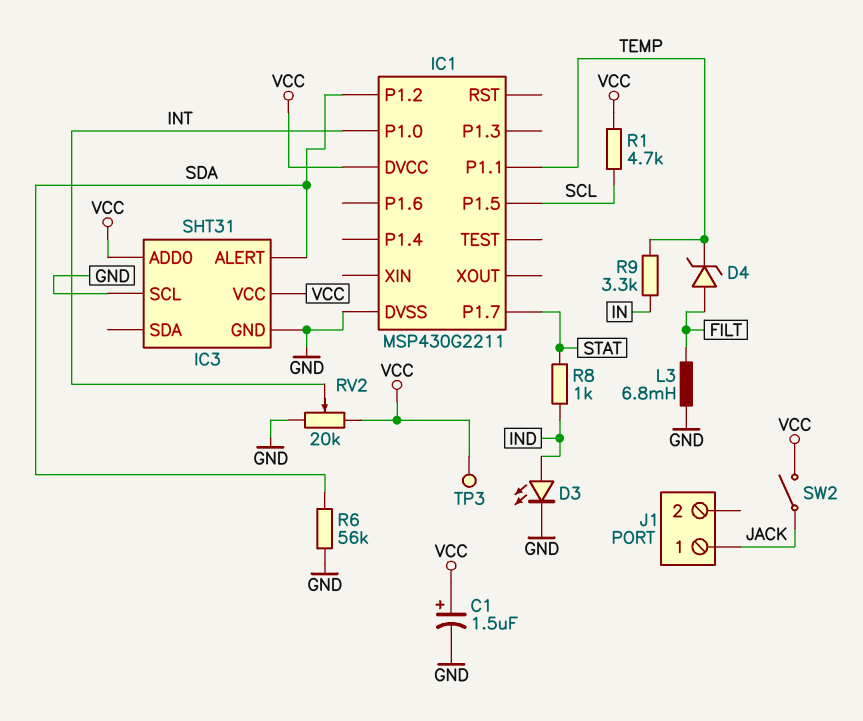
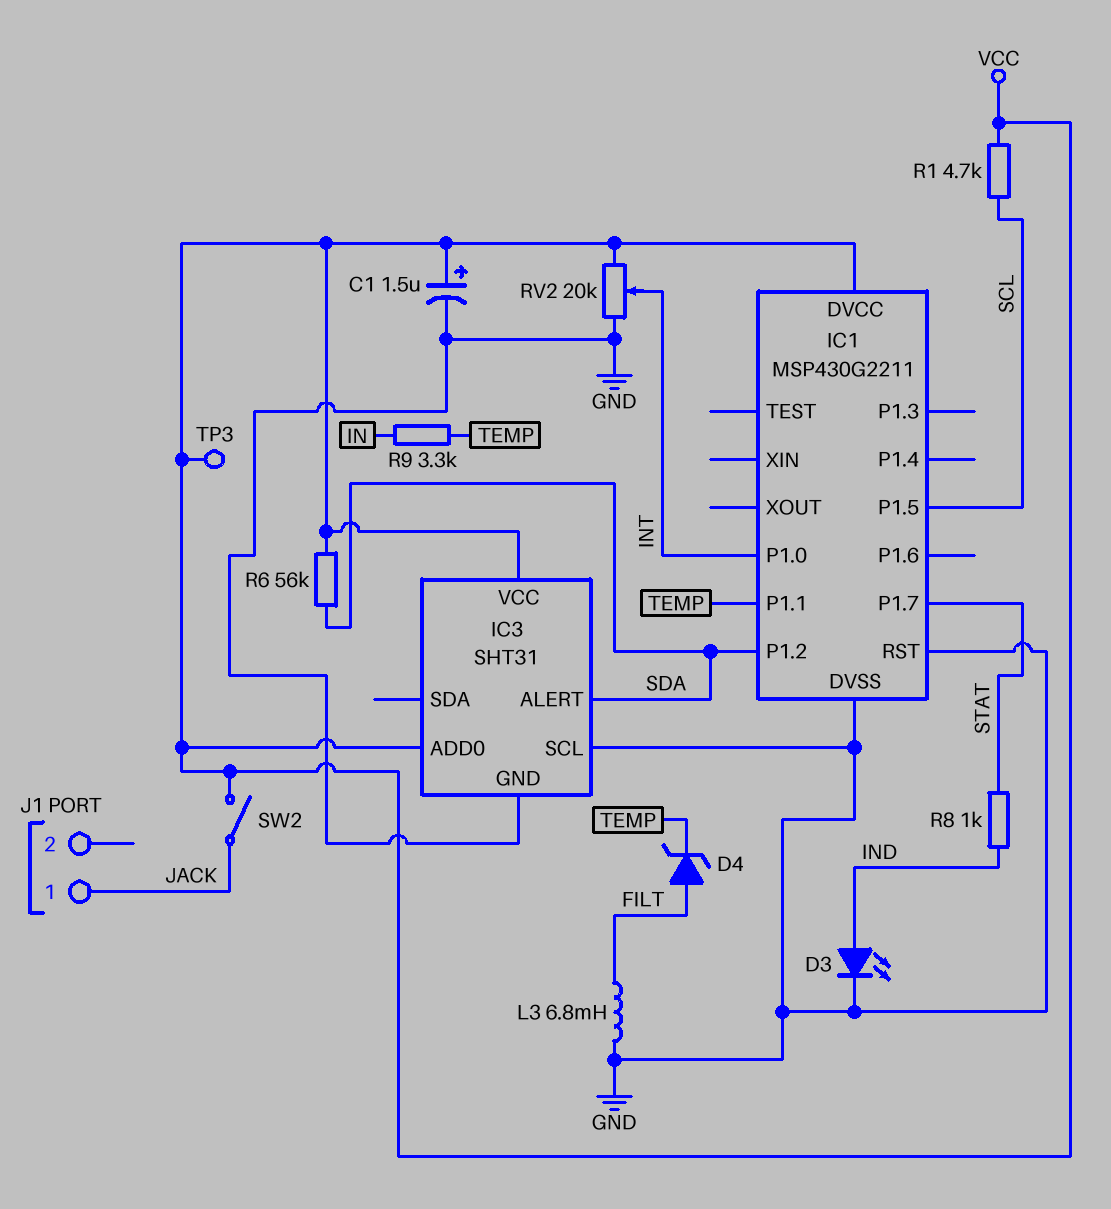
IC1 pin RST: none -> GND
R6: 56k (GND, SDA) -> 56k (SDA, VCC)

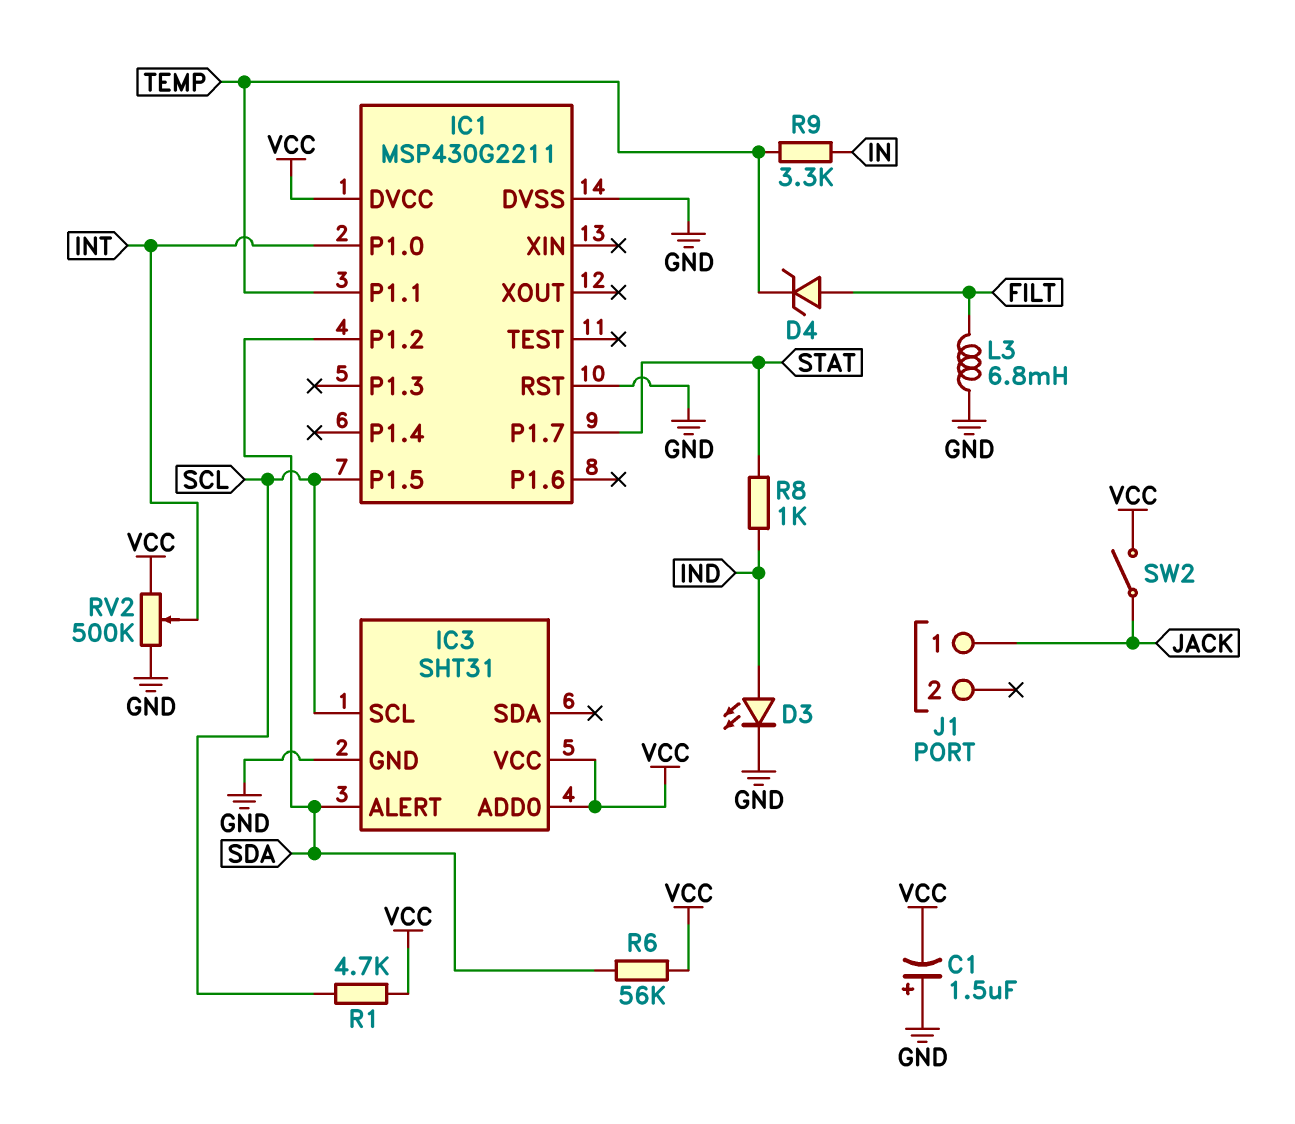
C1: 1.5uF (plus VCC, minus GND) -> 1.5uF (plus GND, minus VCC)
IC3 pin SCL: GND -> SCL
RV2: 20k (GND, VCC, wiper INT) -> 500k (GND, VCC, wiper INT)
TP3: test point (VCC) -> none

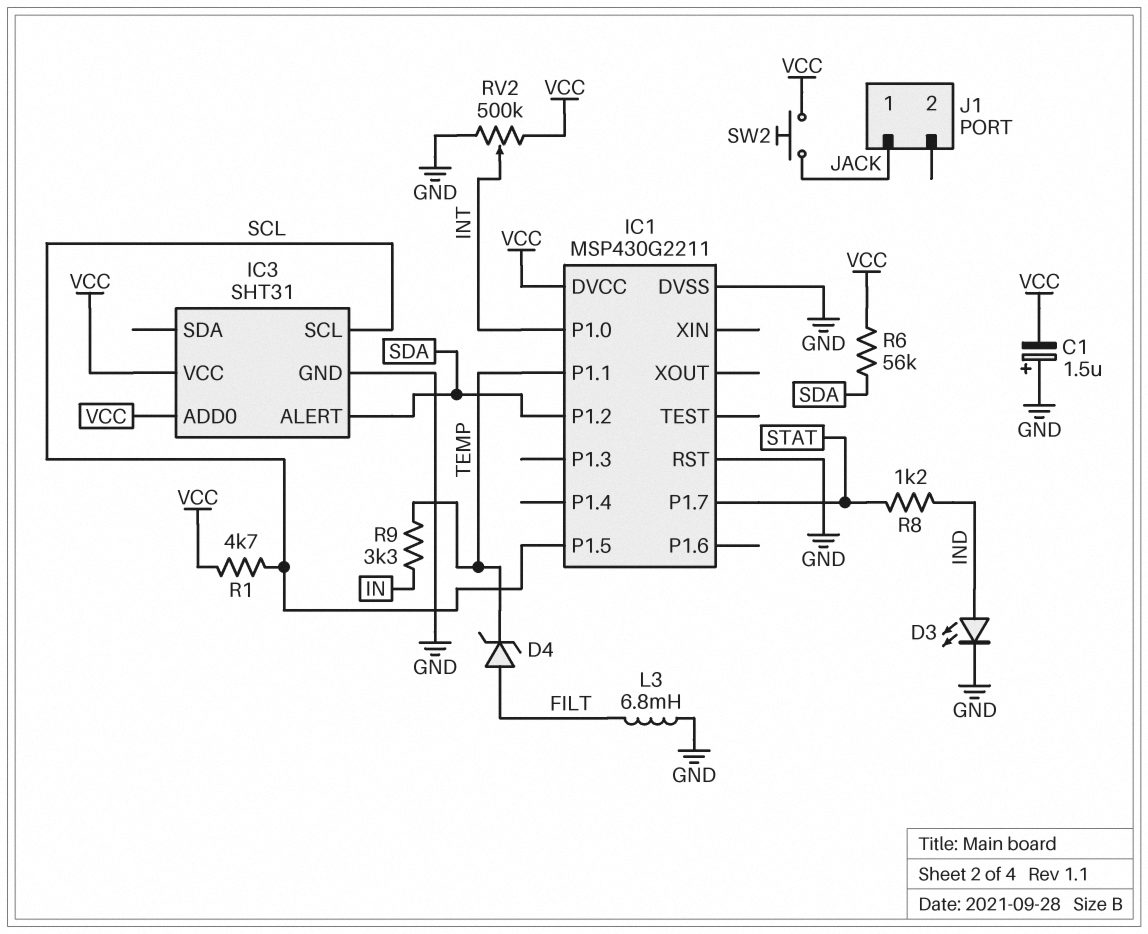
R8: 1k (IND, STAT) -> 1.2k (IND, STAT)
SW2: switch (JACK, VCC) -> button (JACK, VCC)

